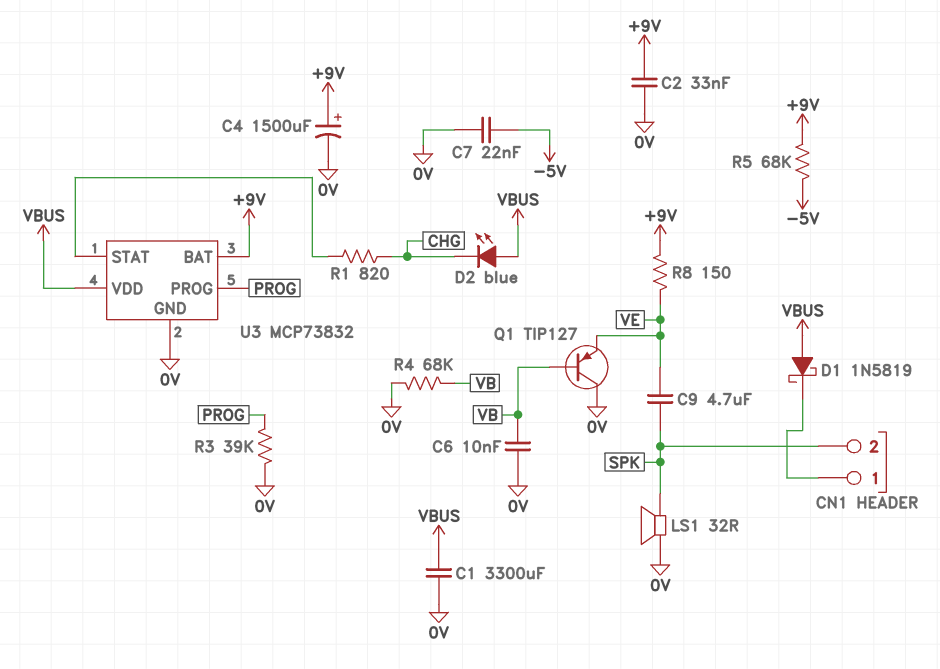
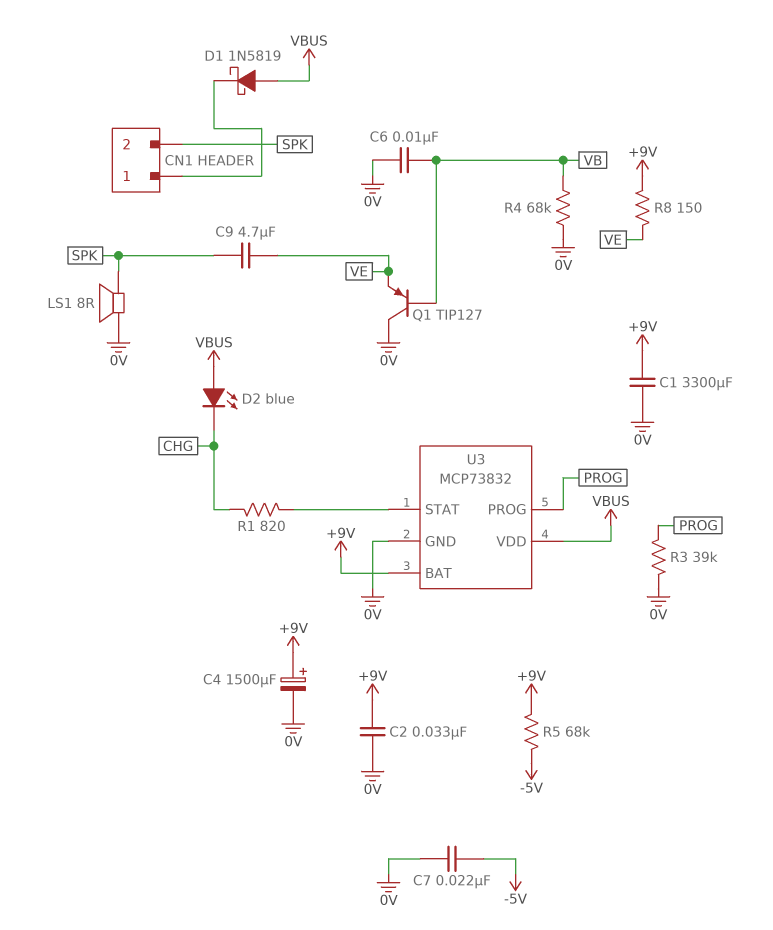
C1: 3300uF (0V, VBUS) -> 3300uF (+9V, 0V)
LS1: speaker 32R (0V, SPK) -> speaker 8R (0V, SPK)

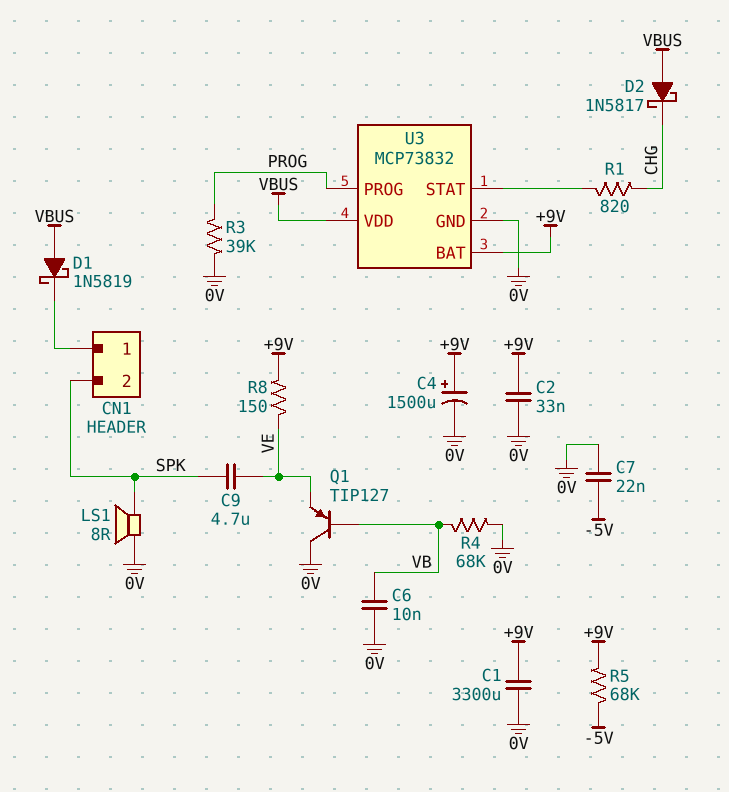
D2: LED blue (A VBUS, K CHG) -> schottky 1N5817 (A VBUS, K CHG)

